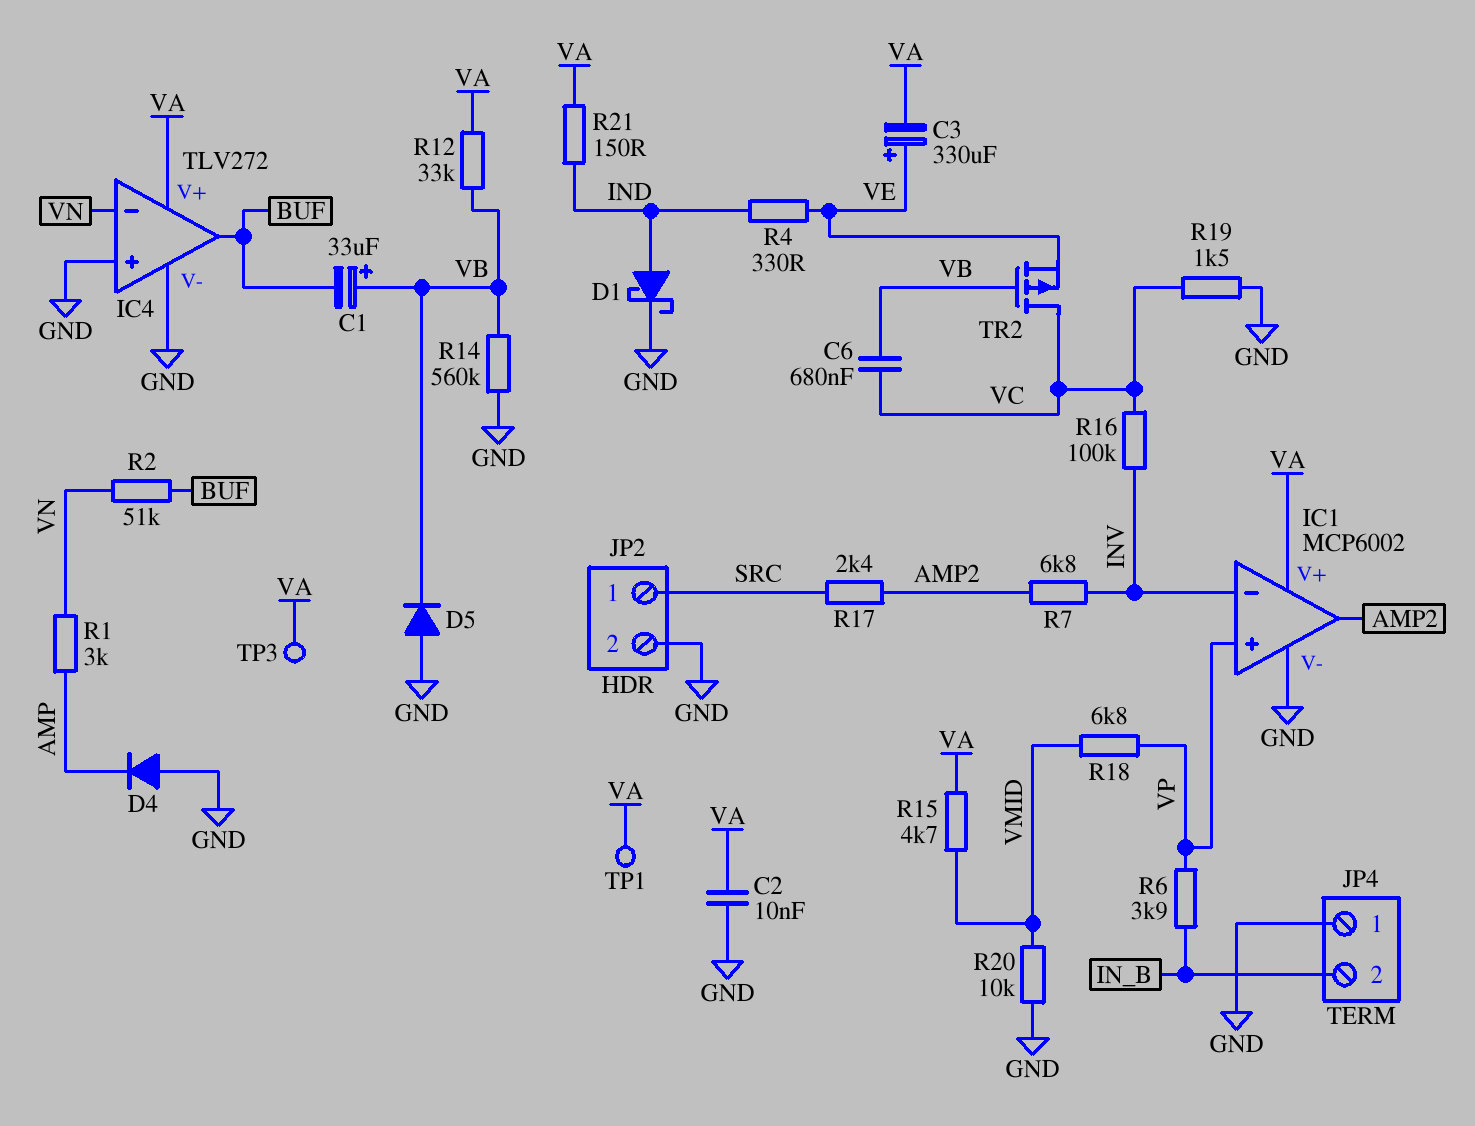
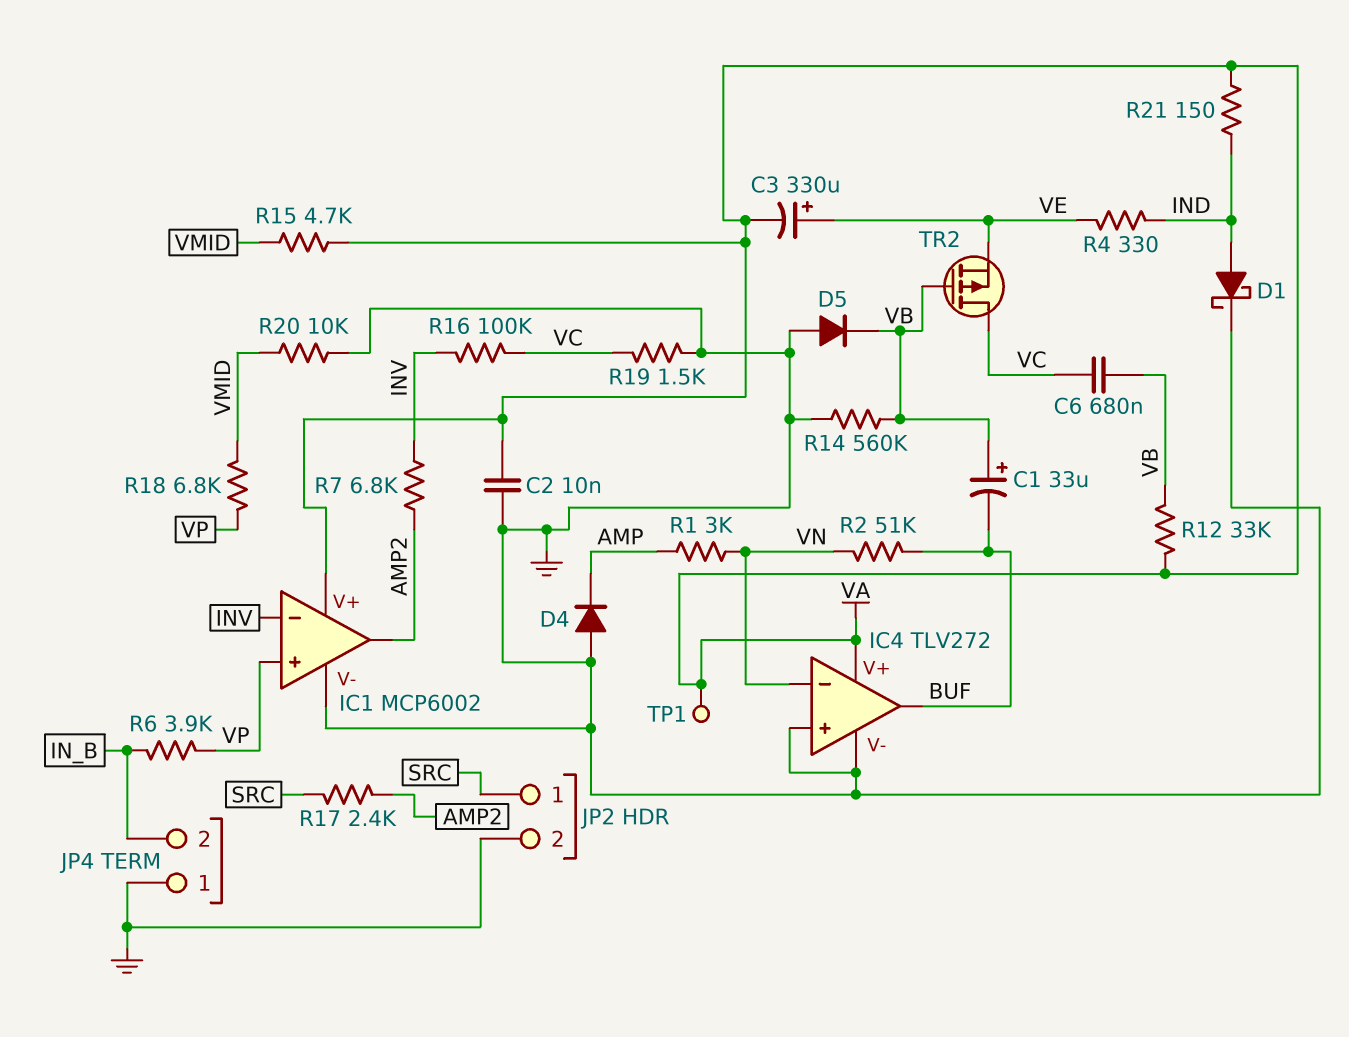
TP3: test point (VA) -> none

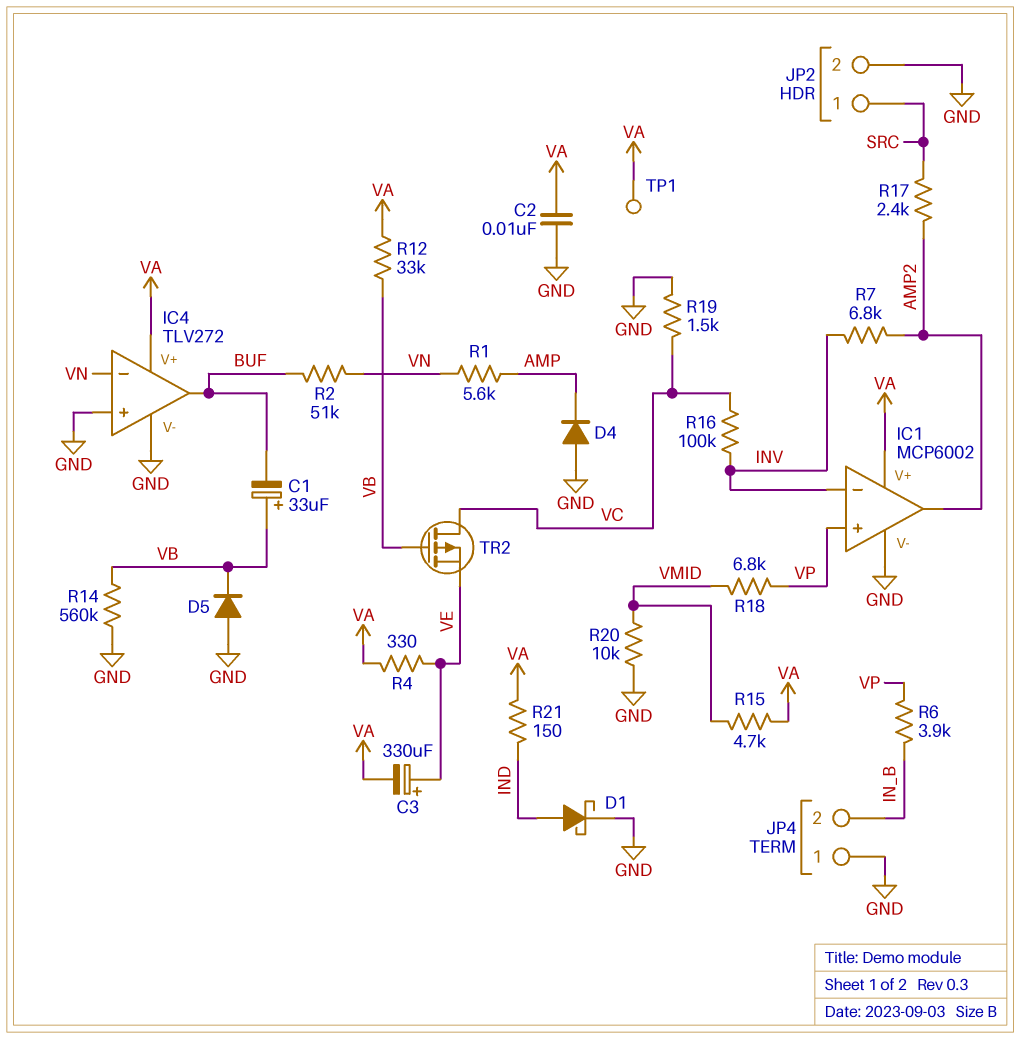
C6: 680nF (VB, VC) -> none
R1: 3k (AMP, VN) -> 5.6k (AMP, VN)
R4: 330 (IND, VE) -> 330 (VA, VE)

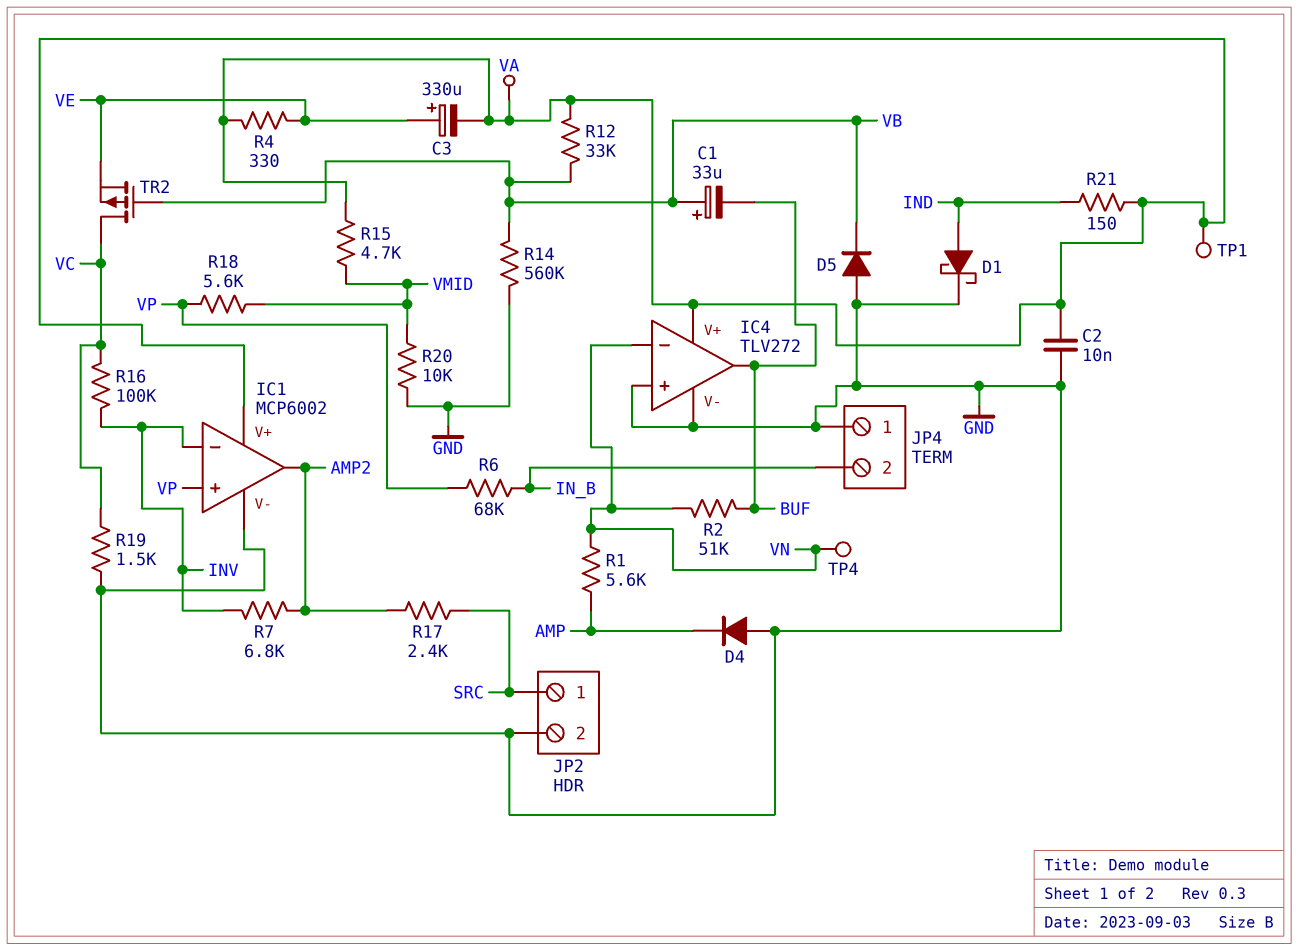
R6: 3.9k (IN_B, VP) -> 68k (IN_B, VP)
R18: 6.8k (VMID, VP) -> 5.6k (VMID, VP)
TP4: none -> test point (VN)

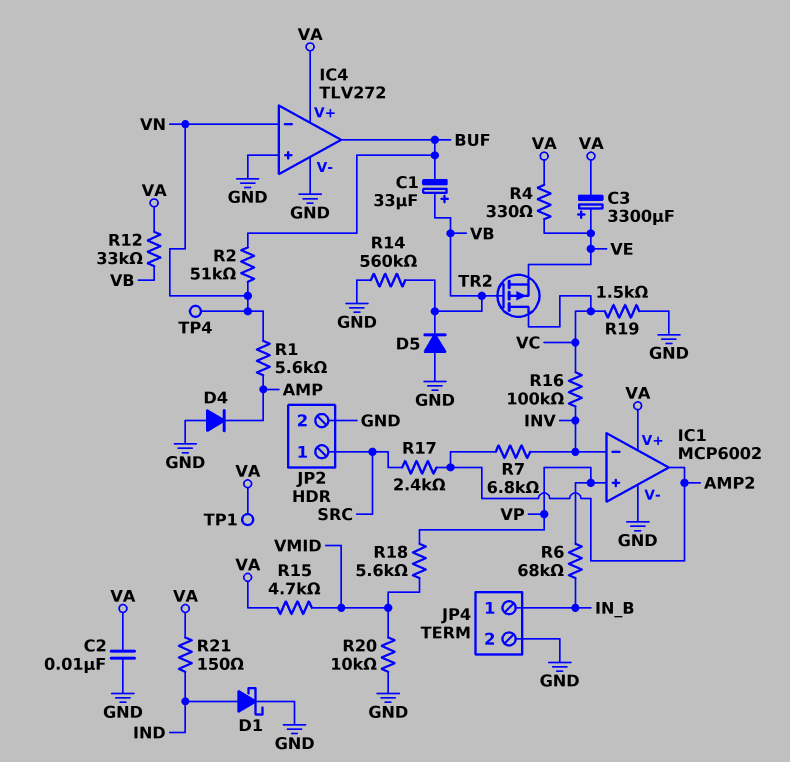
C3: 330uF (plus VE, minus VA) -> 3300uF (plus VE, minus VA)
JP4 pin 1: GND -> IN_B
JP4 pin 2: IN_B -> GND

